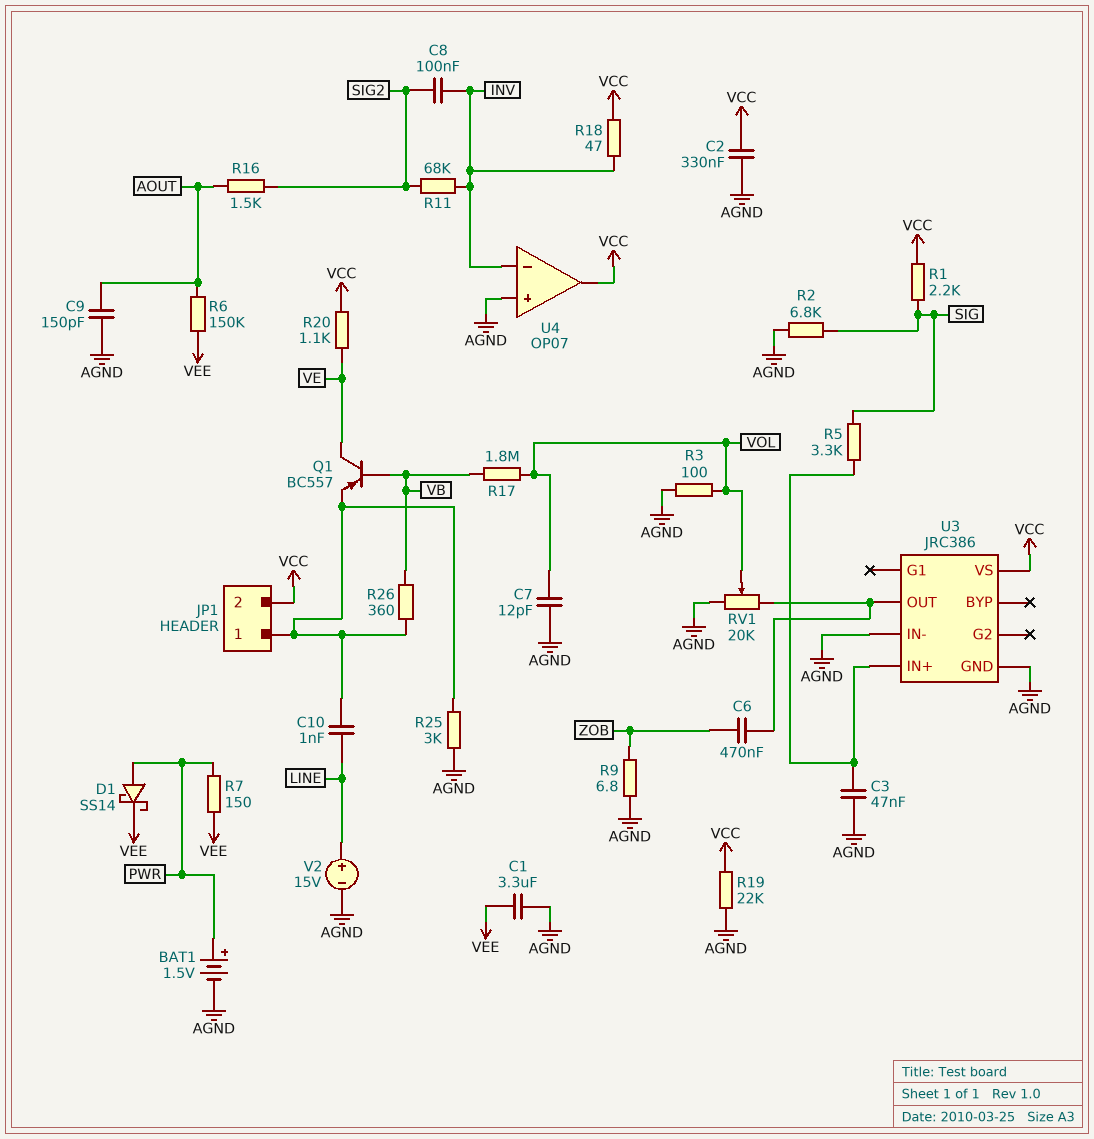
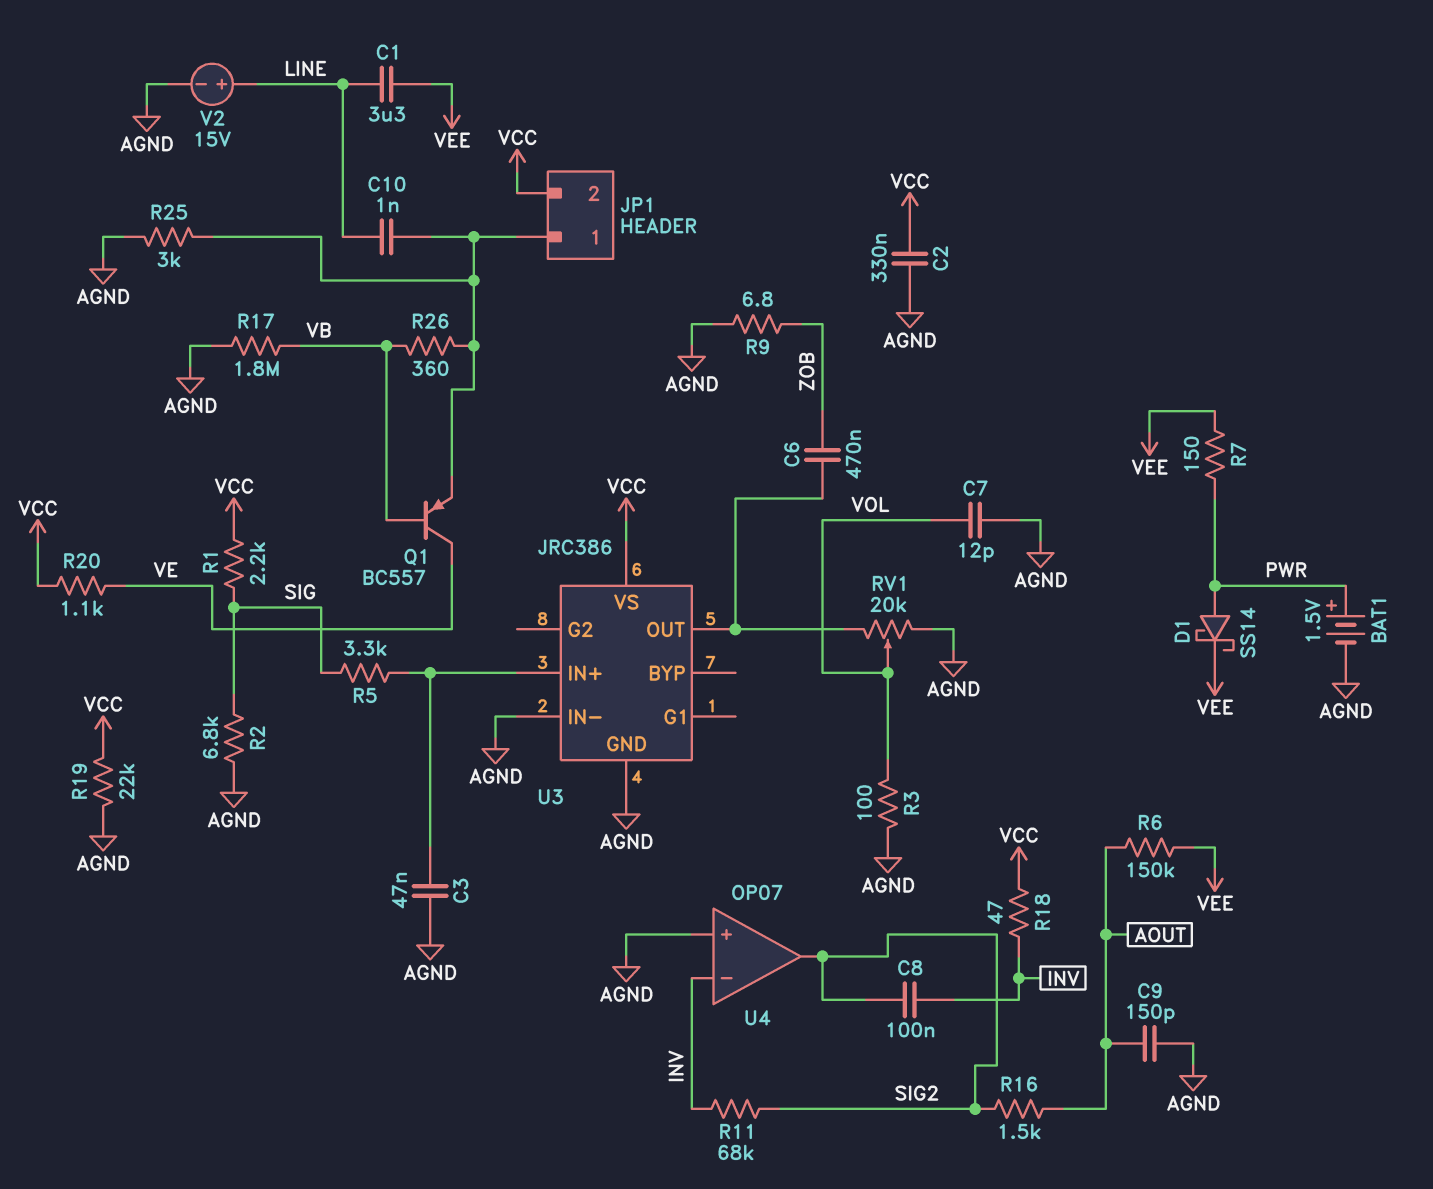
C1: 3.3uF (AGND, VEE) -> 3.3uF (LINE, VEE)
R17: 1.8M (VB, VOL) -> 1.8M (AGND, VB)
U4 pin out: VCC -> SIG2

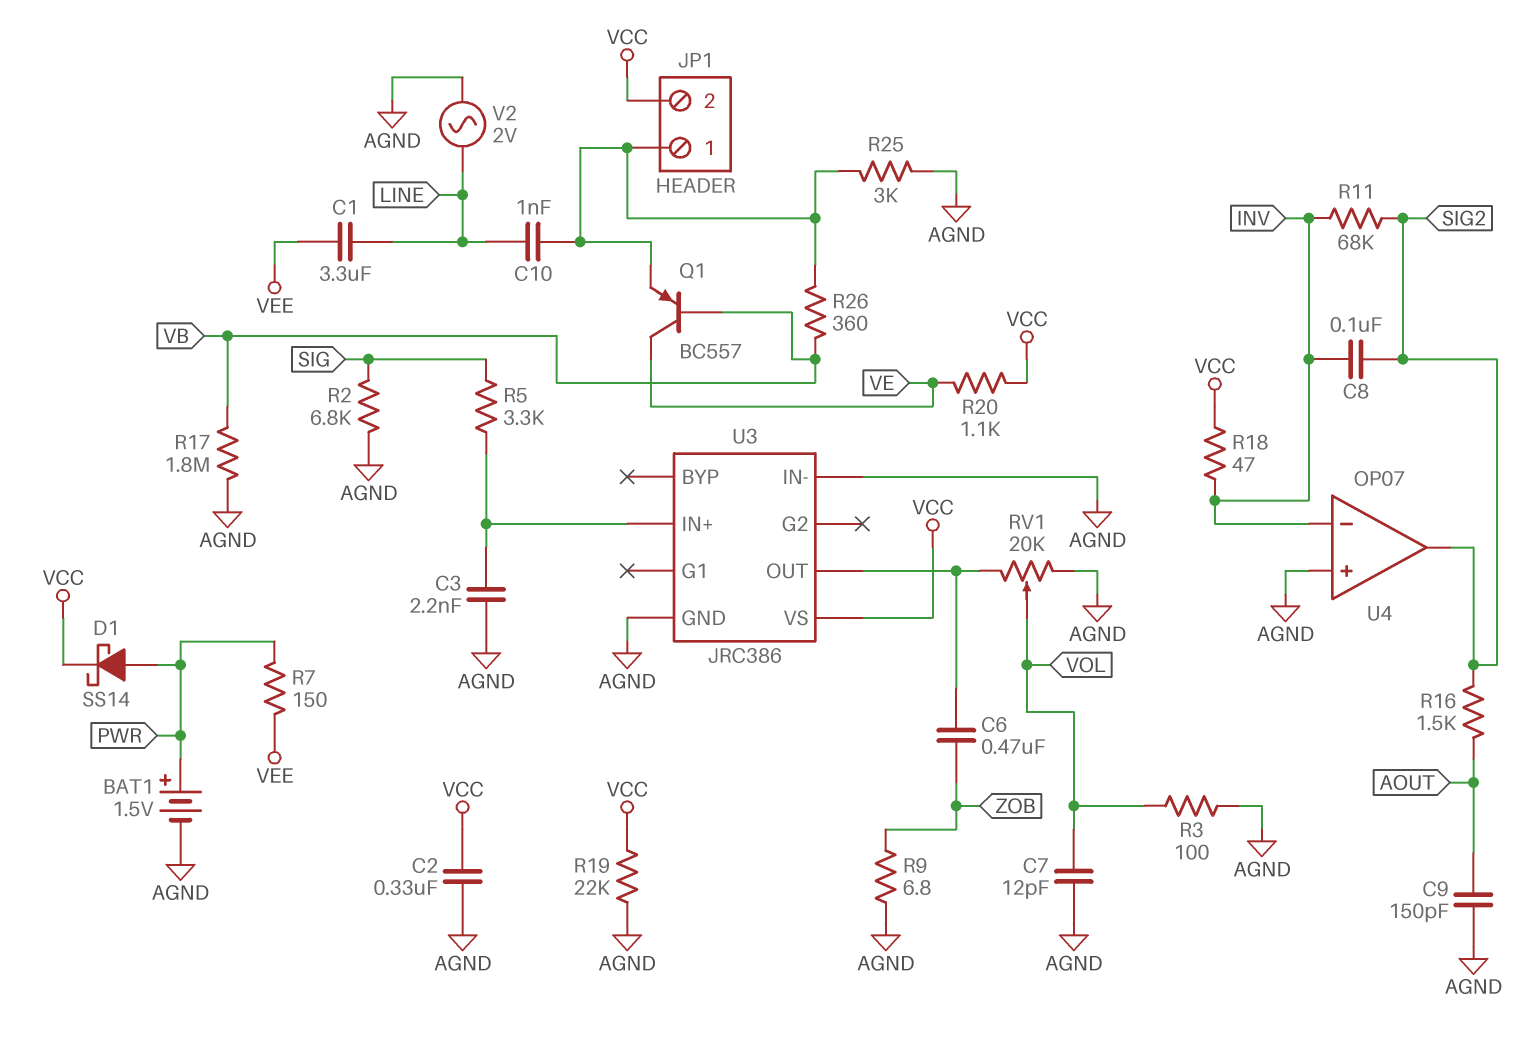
C3: 47nF (AGND, U3/IN+) -> 2.2nF (AGND, U3/IN+)
D1: schottky SS14 (A PWR, K VEE) -> schottky SS14 (A PWR, K VCC)
R1: 2.2k (SIG, VCC) -> none
R6: 150k (AOUT, VEE) -> none
V2: 15V (plus LINE, minus AGND) -> AC 2V (AGND, LINE)

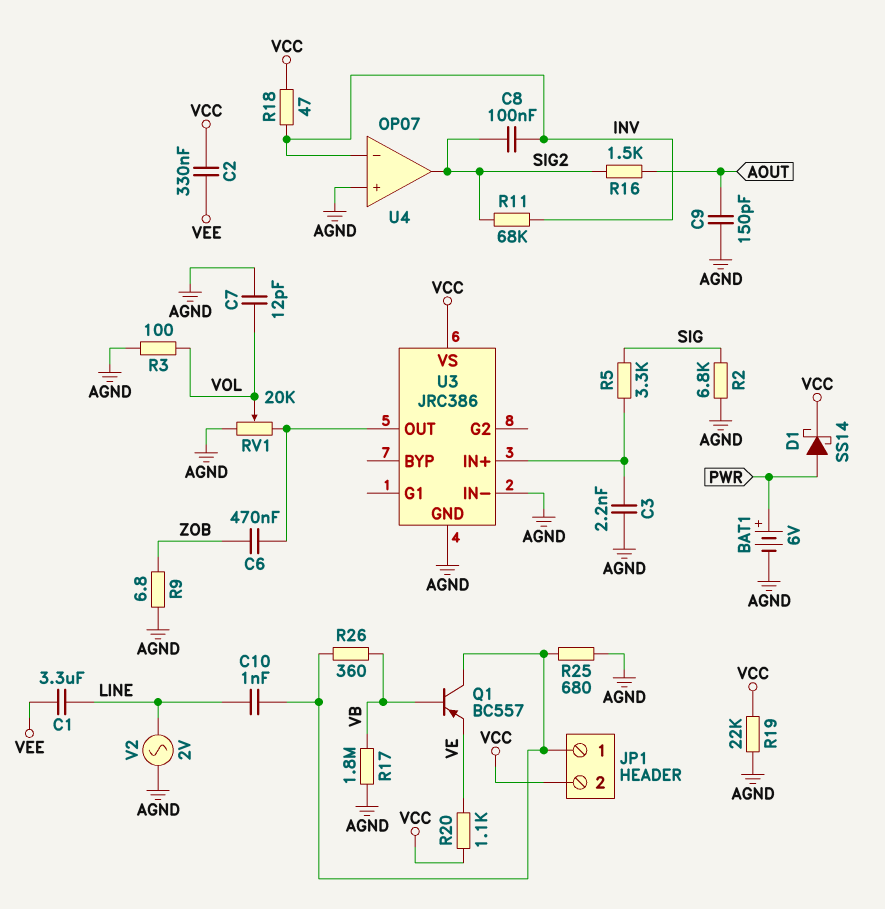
BAT1: 1.5V (plus PWR, minus AGND) -> 6V (plus PWR, minus AGND)
C2: 330nF (AGND, VCC) -> 330nF (VCC, VEE)
Q1: PNP BC557 (B VB, C VE, E JP1/1) -> PNP BC557 (B VB, C JP1/1, E VE)
R7: 150 (PWR, VEE) -> none
R25: 3k (AGND, JP1/1) -> 680 (AGND, JP1/1)

